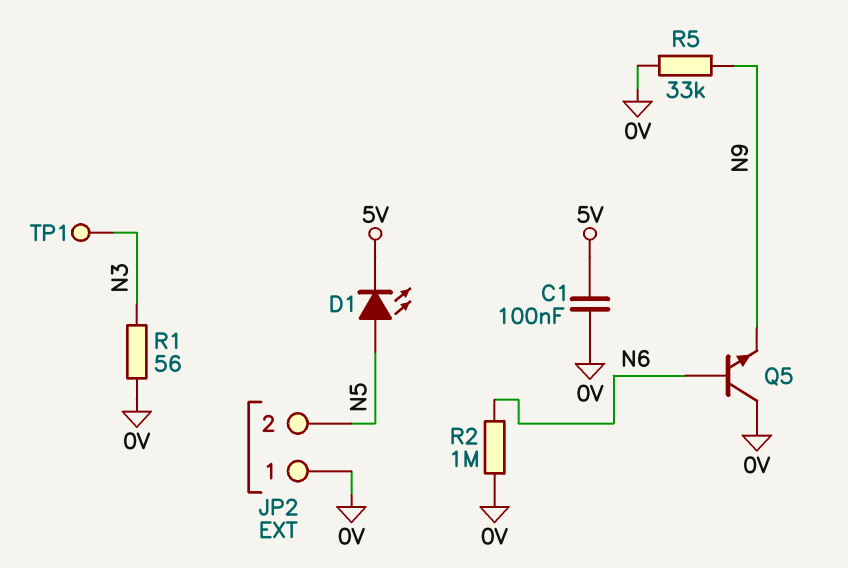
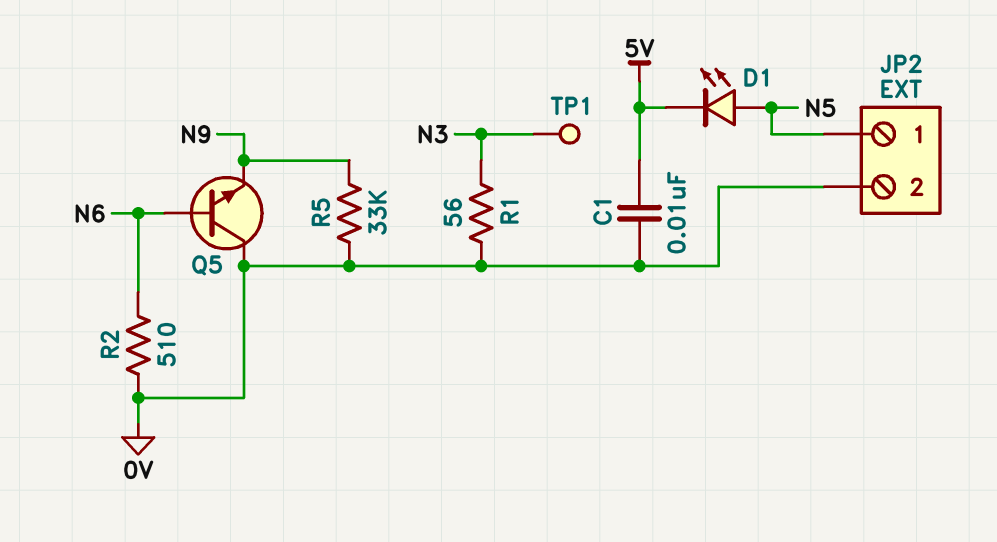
C1: 100nF (0V, 5V) -> 10nF (0V, 5V)
JP2 pin 1: 0V -> N5
JP2 pin 2: N5 -> 0V
R2: 1M (0V, N6) -> 510 (0V, N6)

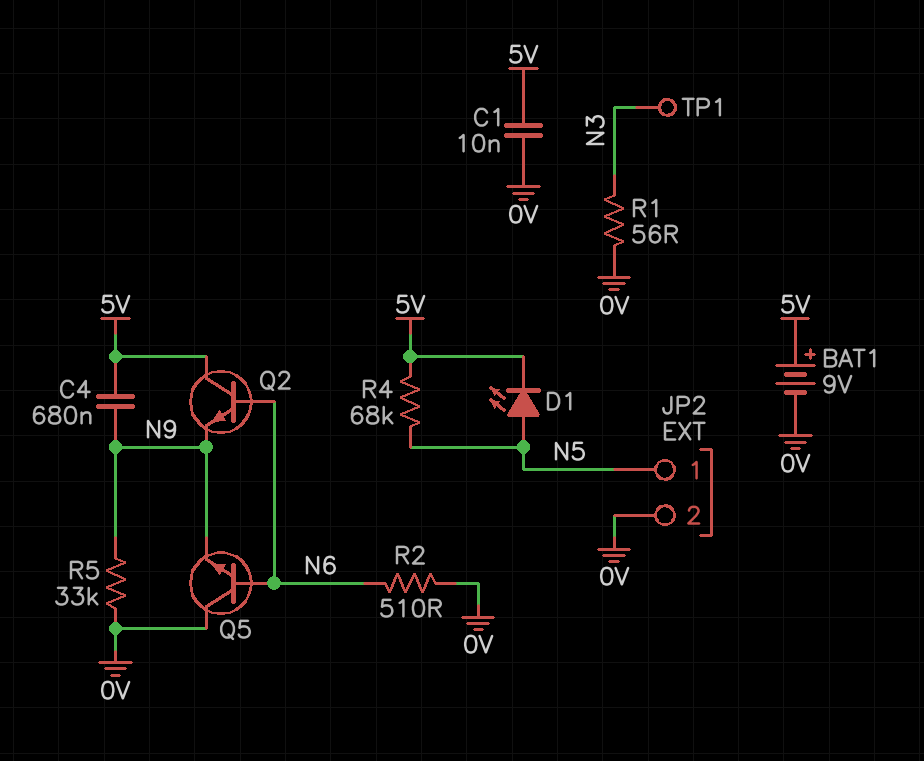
BAT1: none -> 9V (plus 5V, minus 0V)
C4: none -> 680nF (5V, N9)
Q2: none -> NPN (B N6, C 5V, E N9)
R4: none -> 68k (5V, N5)

